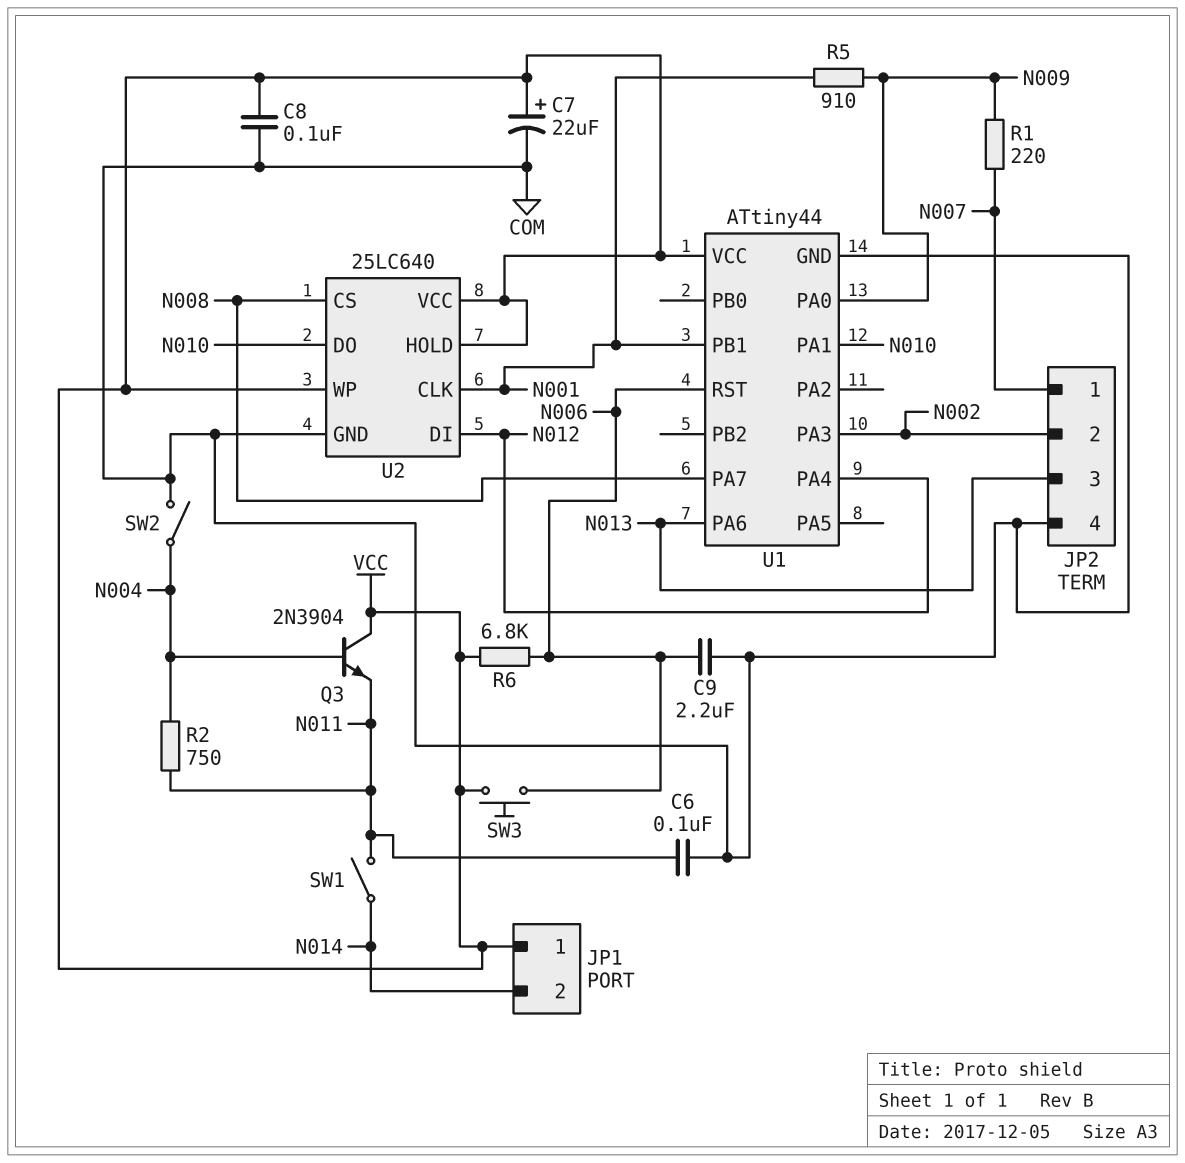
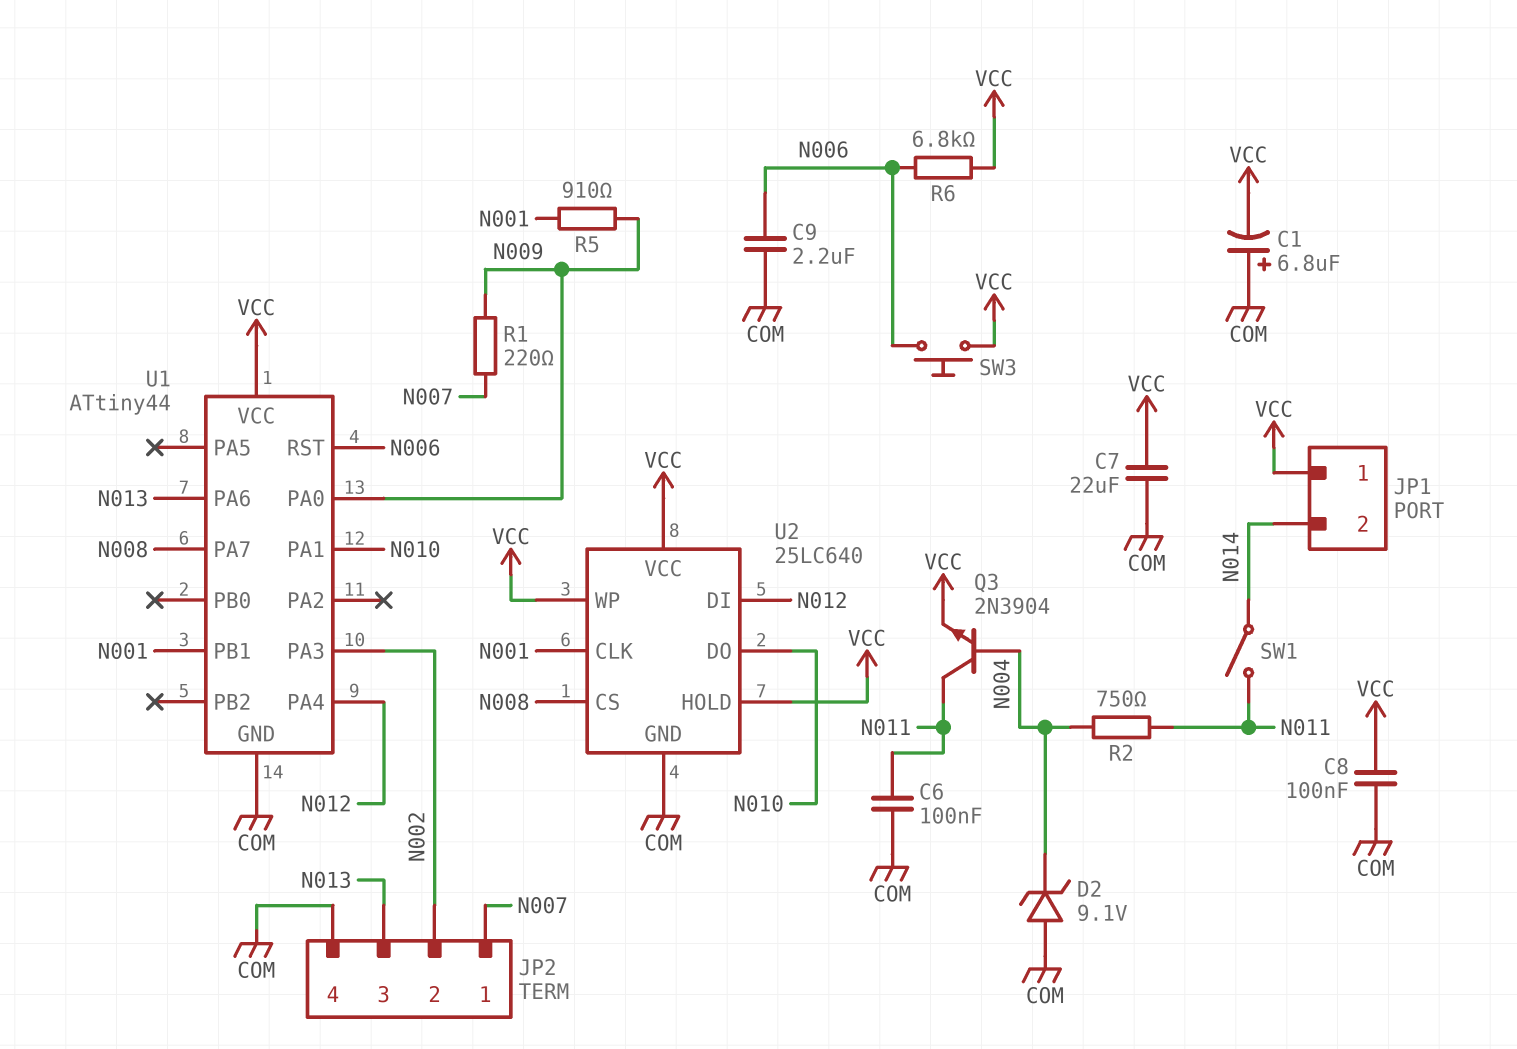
C1: none -> 6.8uF (plus COM, minus VCC)
C7: 22uF (plus VCC, minus COM) -> 22uF (COM, VCC)
D2: none -> zener 9.1V (A COM, K N004)
Q3: NPN 2N3904 (B N004, C VCC, E N011) -> NPN 2N3904 (B N004, C N011, E VCC)
SW2: switch (COM, N004) -> none

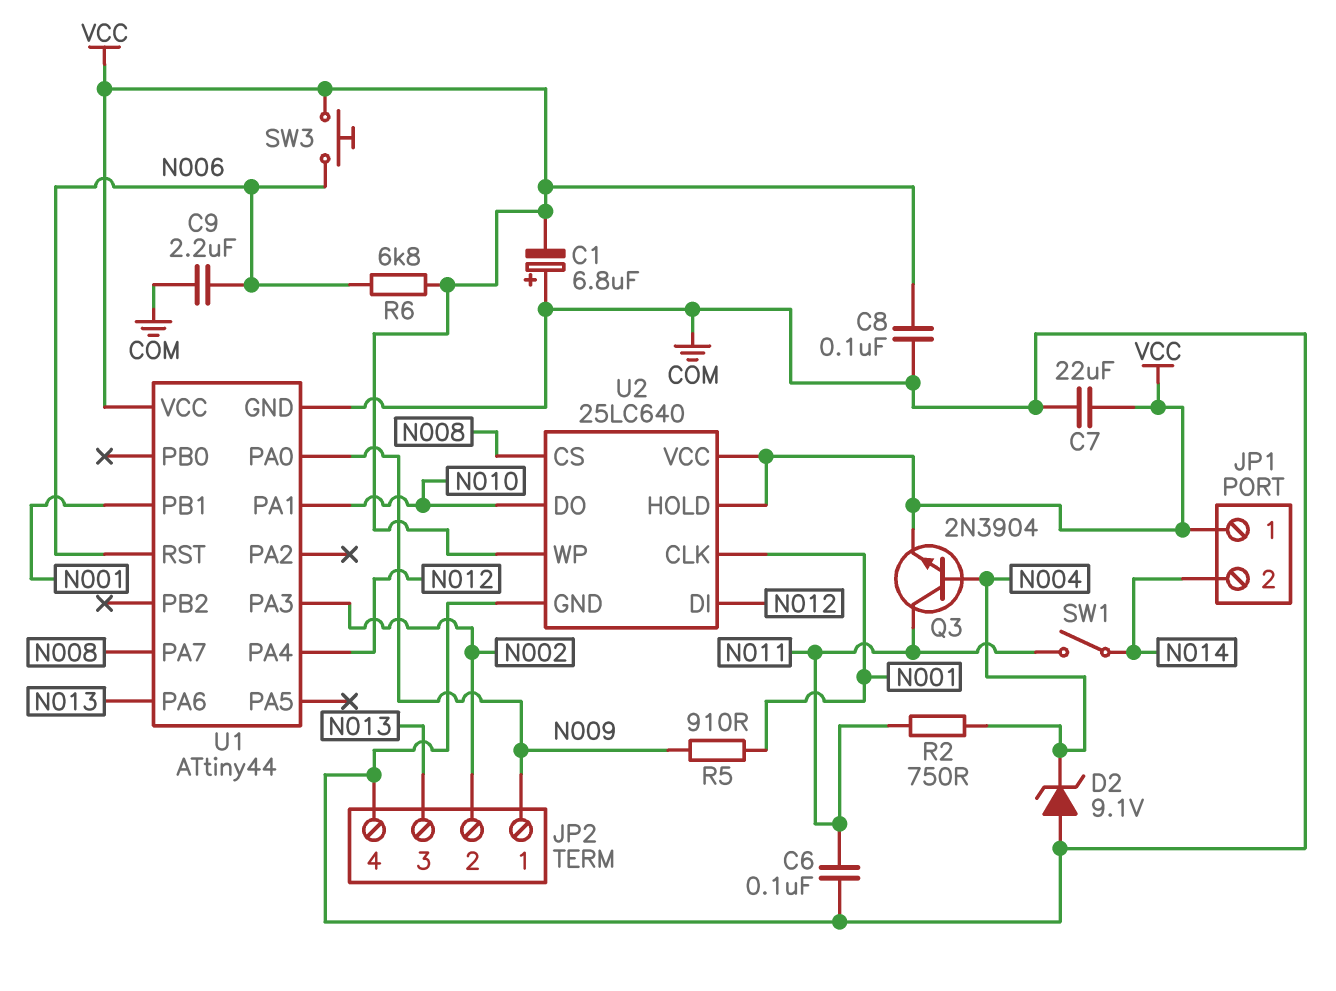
JP2 pin 1: N007 -> N009
R1: 220 (N007, N009) -> none

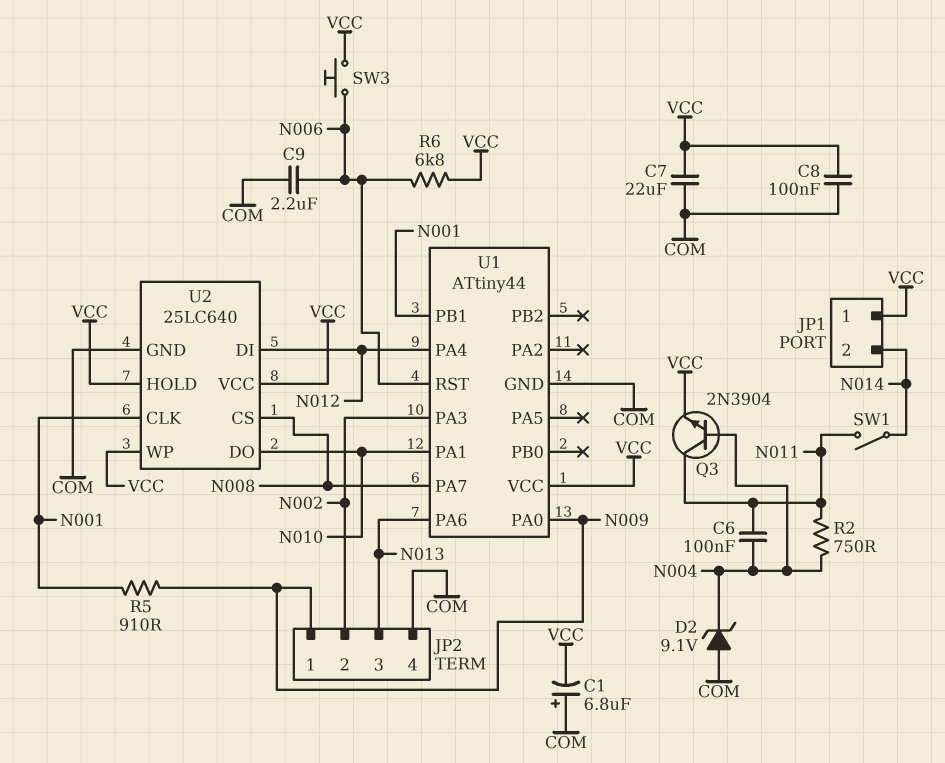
C6: 100nF (COM, N011) -> 100nF (N004, N011)

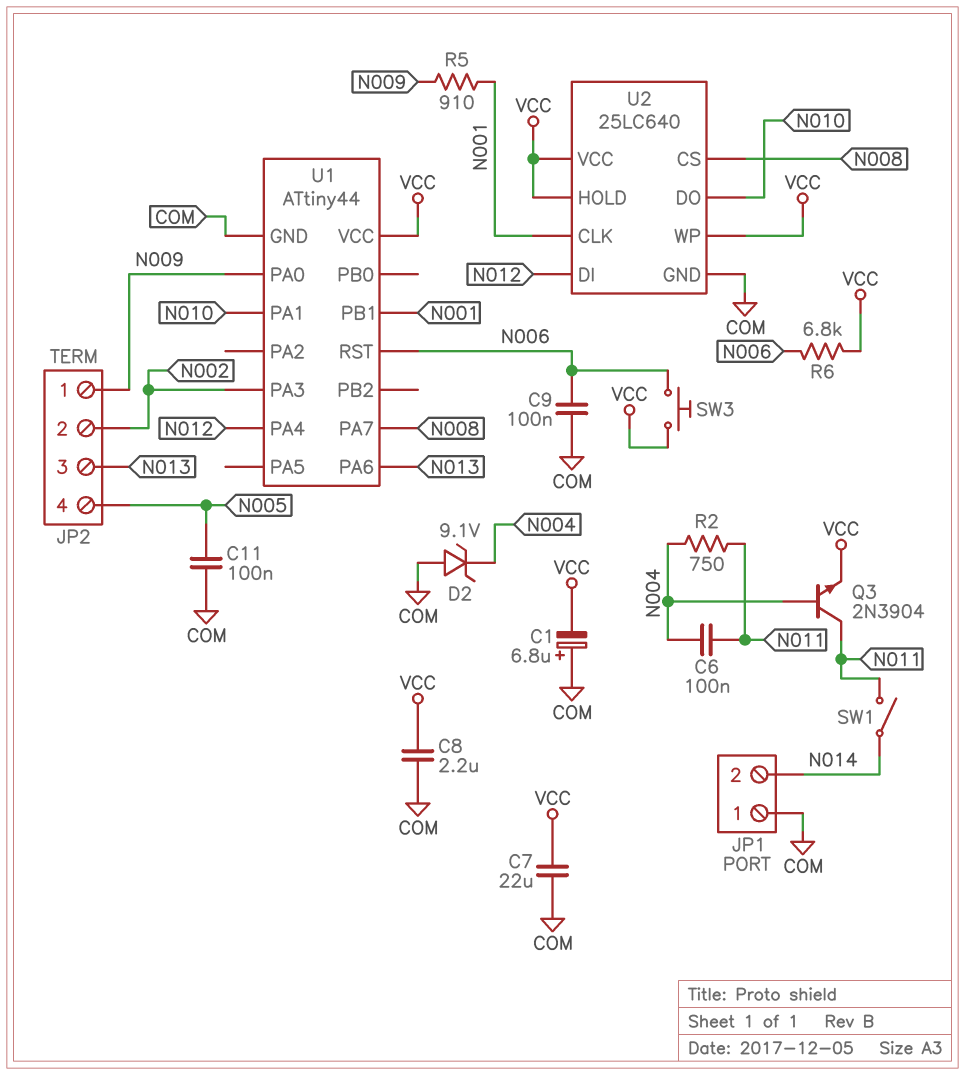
C8: 100nF (COM, VCC) -> 2.2uF (COM, VCC)
C9: 2.2uF (COM, N006) -> 100nF (COM, N006)
C11: none -> 100nF (COM, N005)
JP1 pin 1: VCC -> COM
JP2 pin 4: COM -> N005

